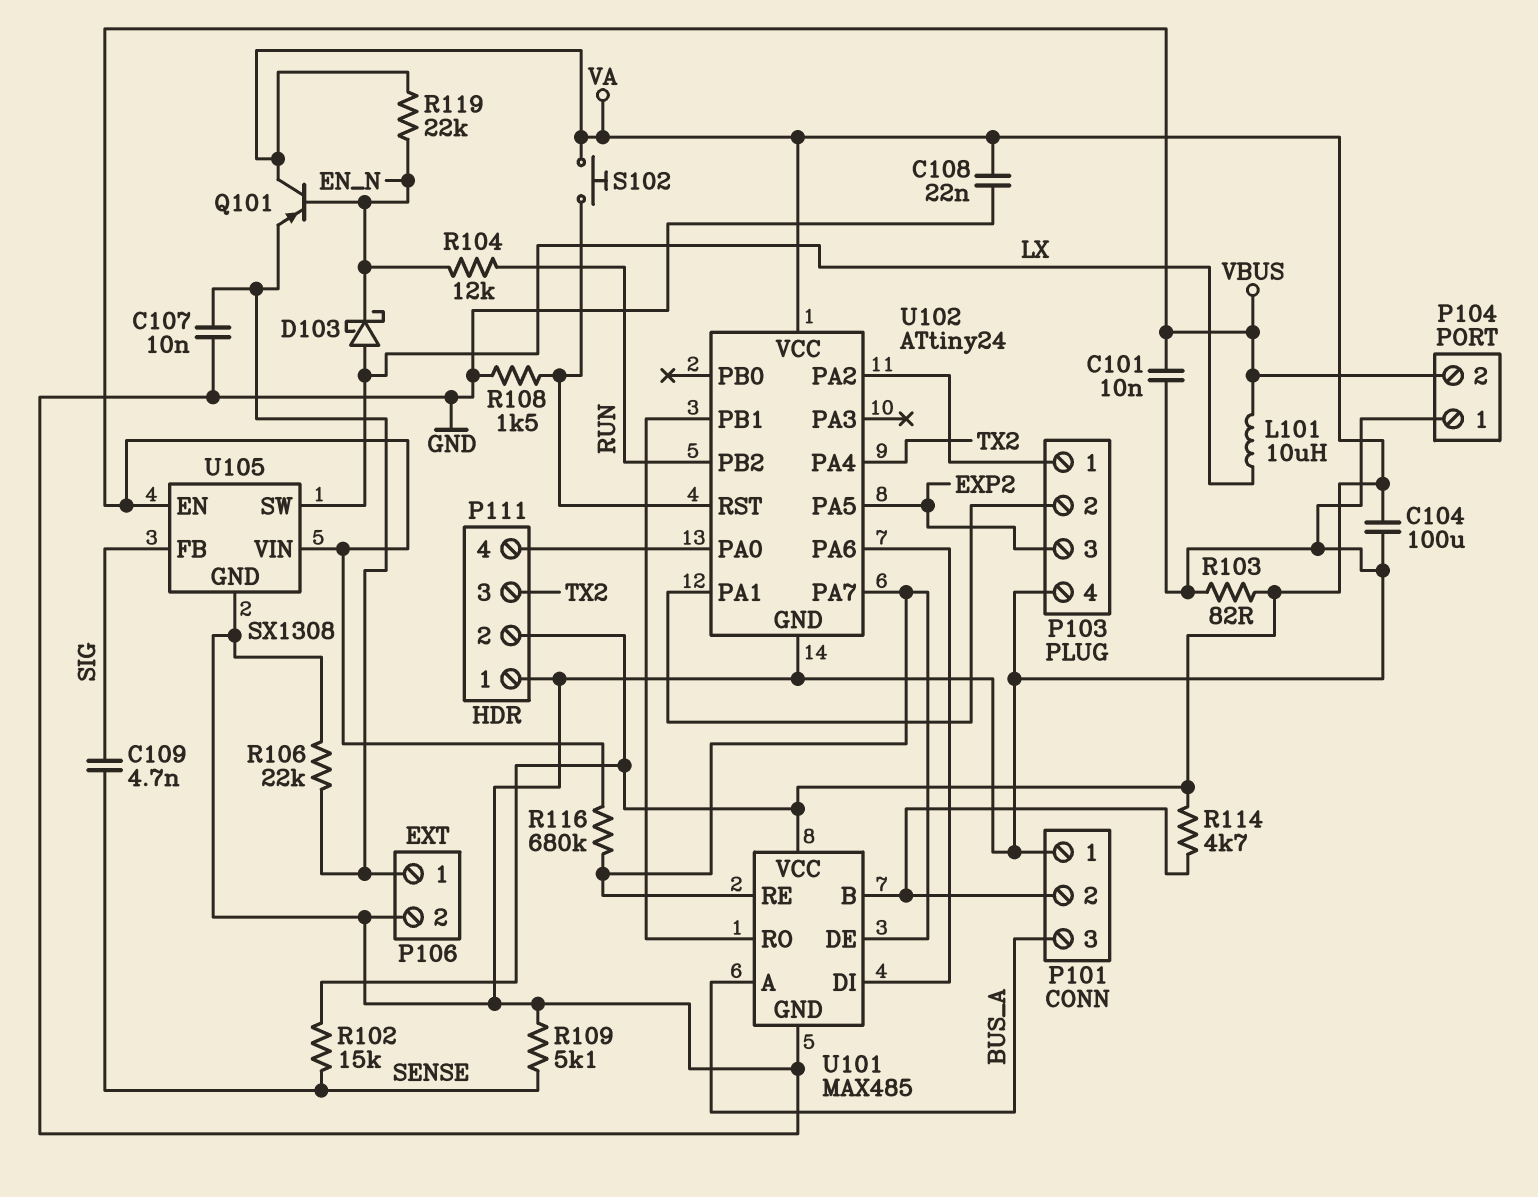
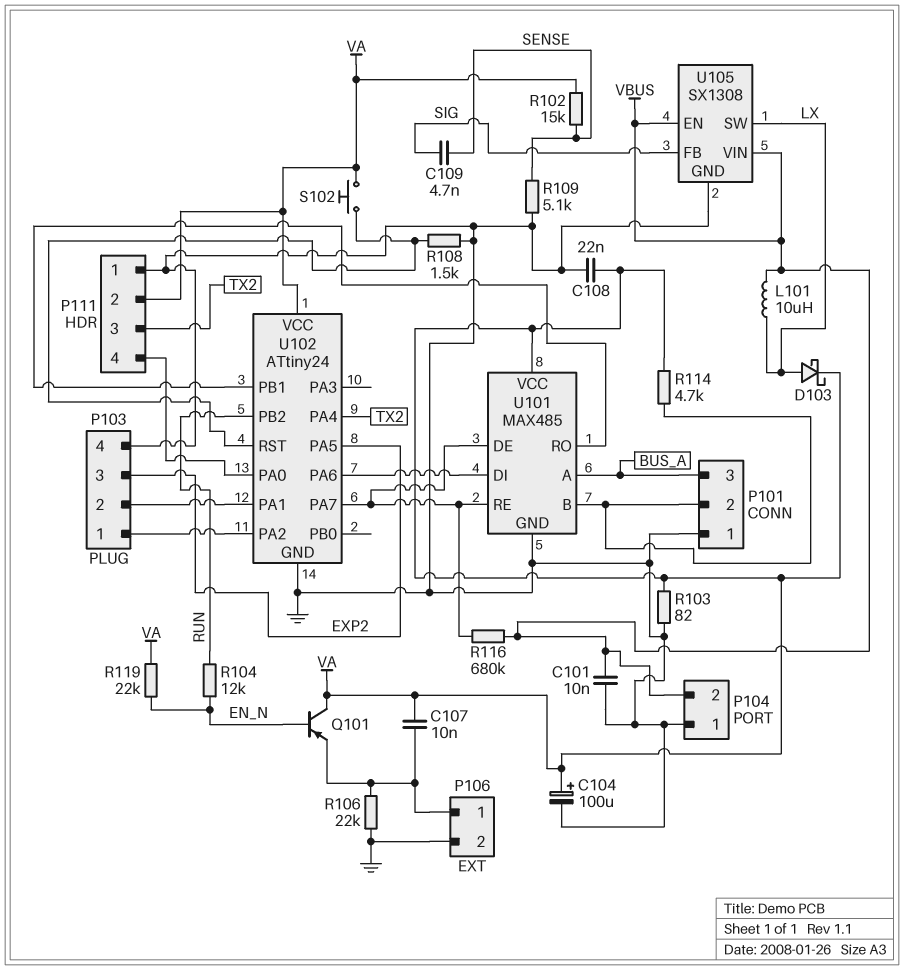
C104: 100uF (GND, VA) -> 100uF (plus VA, minus GND)
C107: 10nF (GND, P106/1) -> 10nF (P106/1, VA)
D103: schottky (A LX, K EN_N) -> schottky (A LX, K VA)

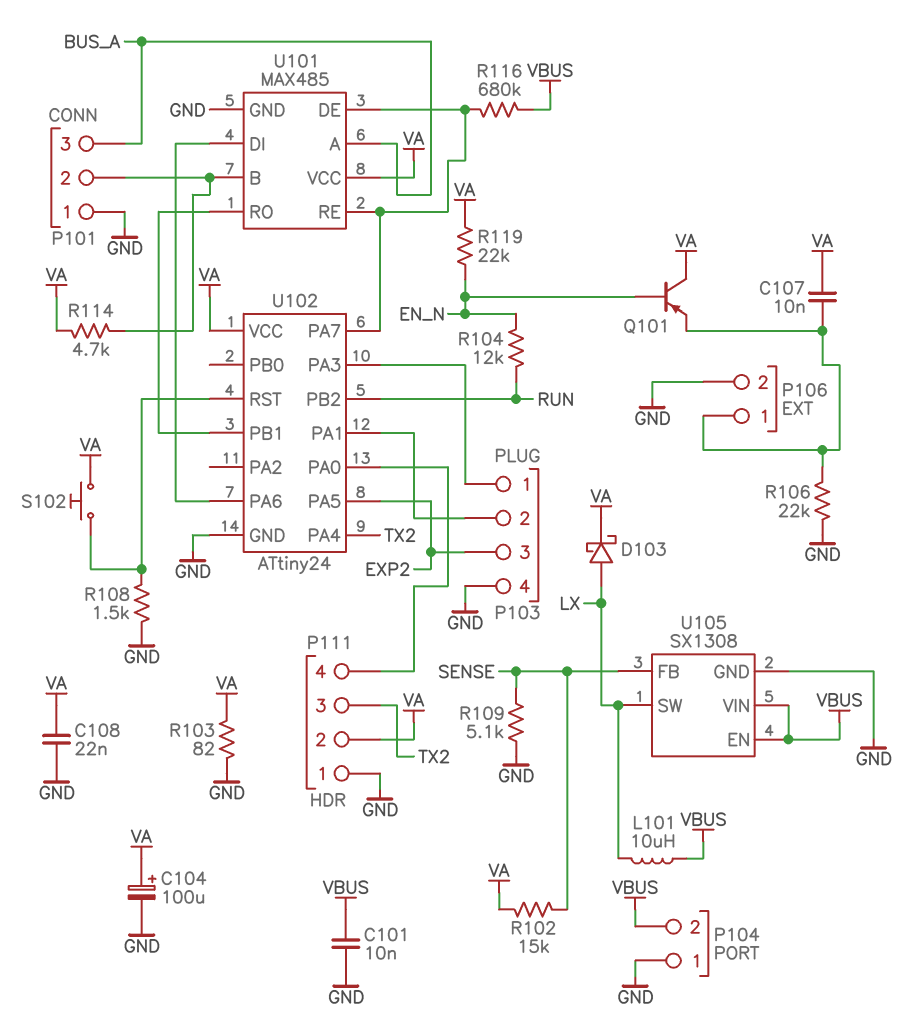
C109: 4.7nF (SENSE, SIG) -> none
U102 pin PA2: P103/1 -> none
U102 pin PA3: none -> P103/1
U105 pin FB: SIG -> SENSE

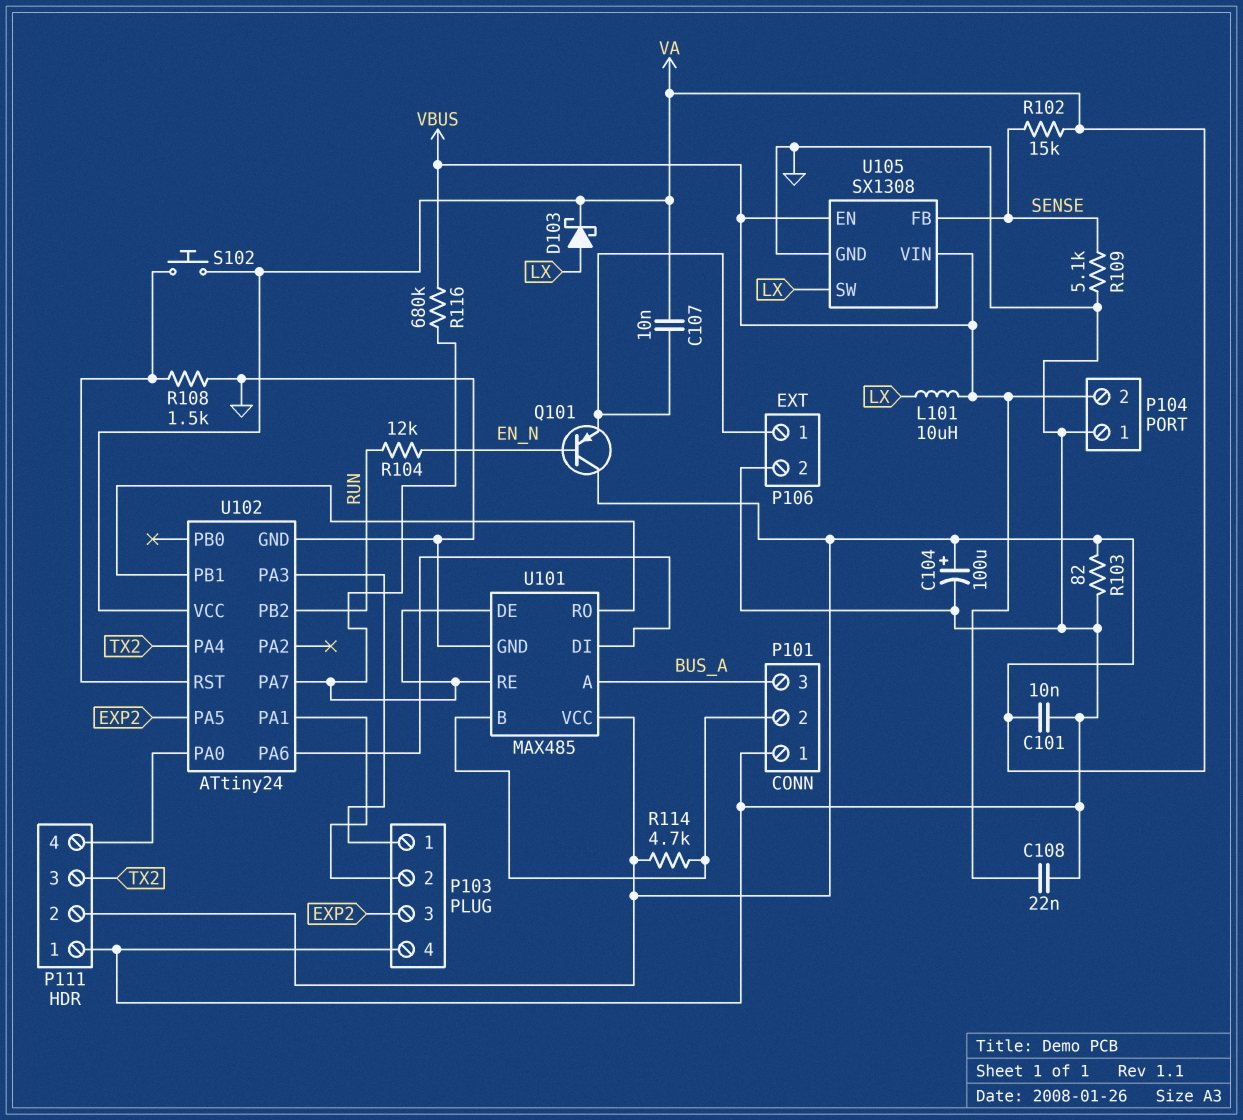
C101: 10nF (GND, VBUS) -> 10nF (GND, VA)
C108: 22nF (GND, VA) -> 22nF (GND, VBUS)
R106: 22k (GND, P106/1) -> none
R119: 22k (EN_N, VA) -> none

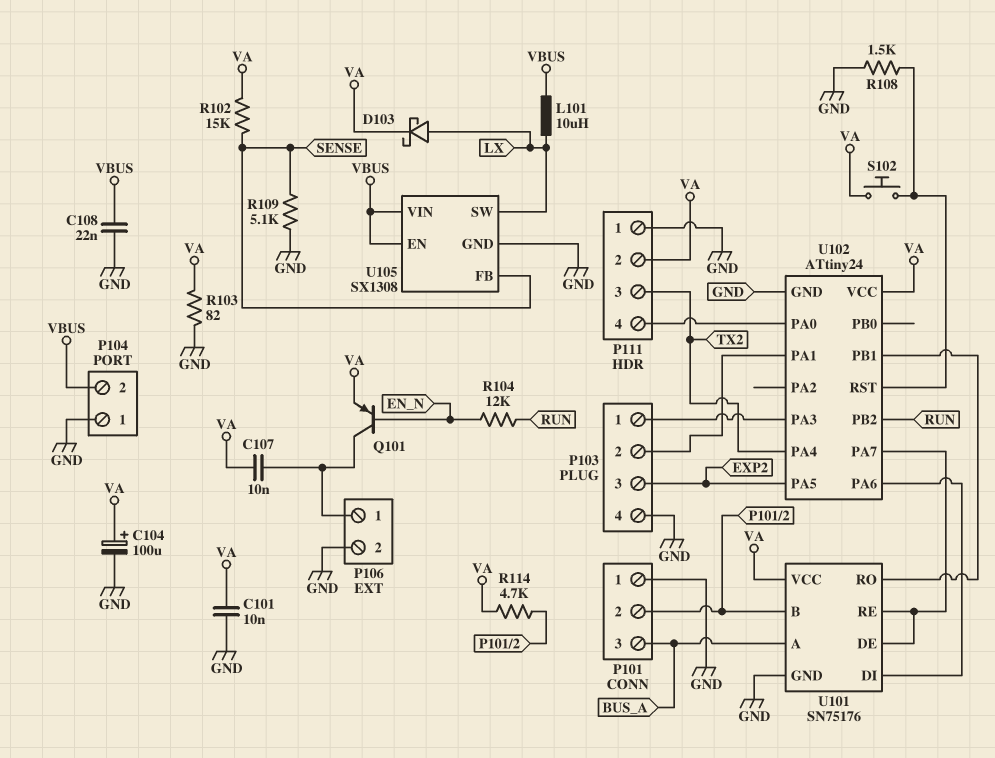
Q101: PNP (B EN_N, C VA, E P106/1) -> PNP (B EN_N, C P106/1, E VA)
R116: 680k (U101/DE, VBUS) -> none
U101: MAX485 -> SN75176

